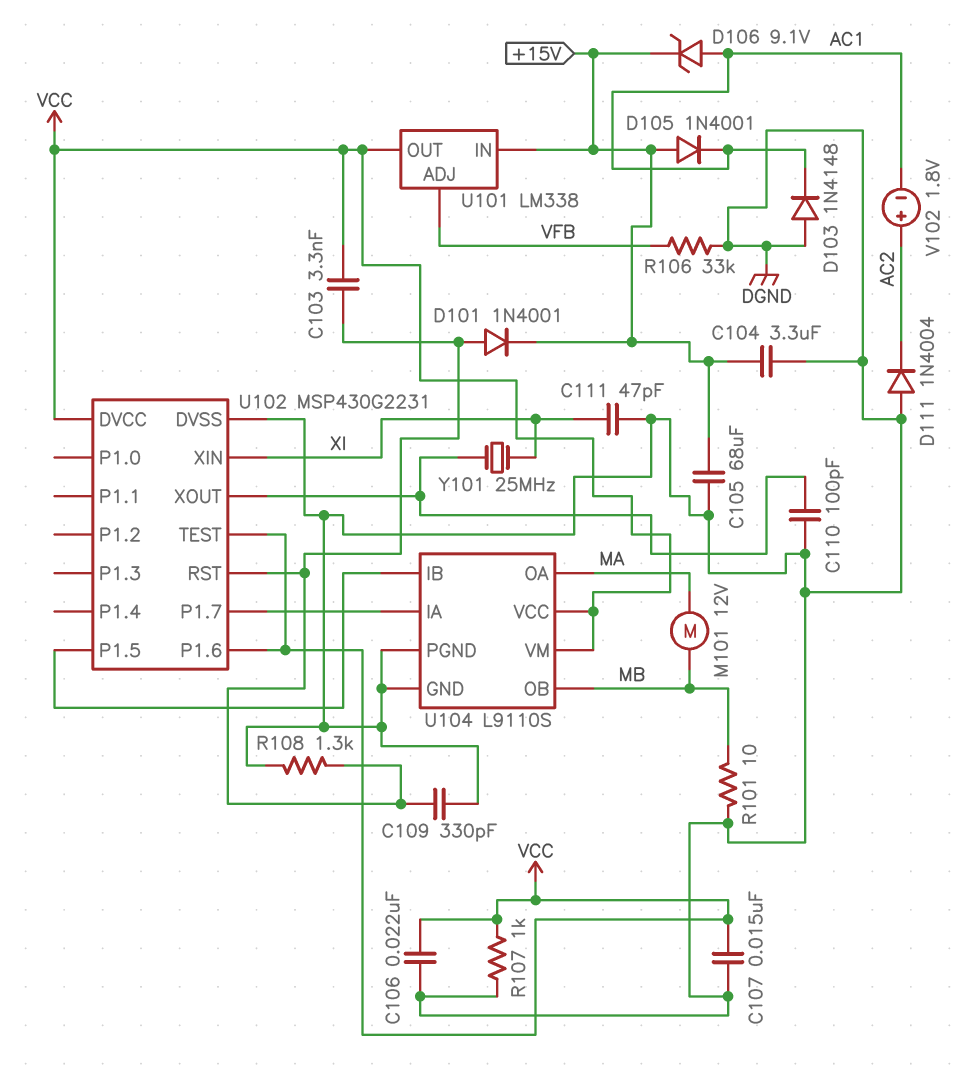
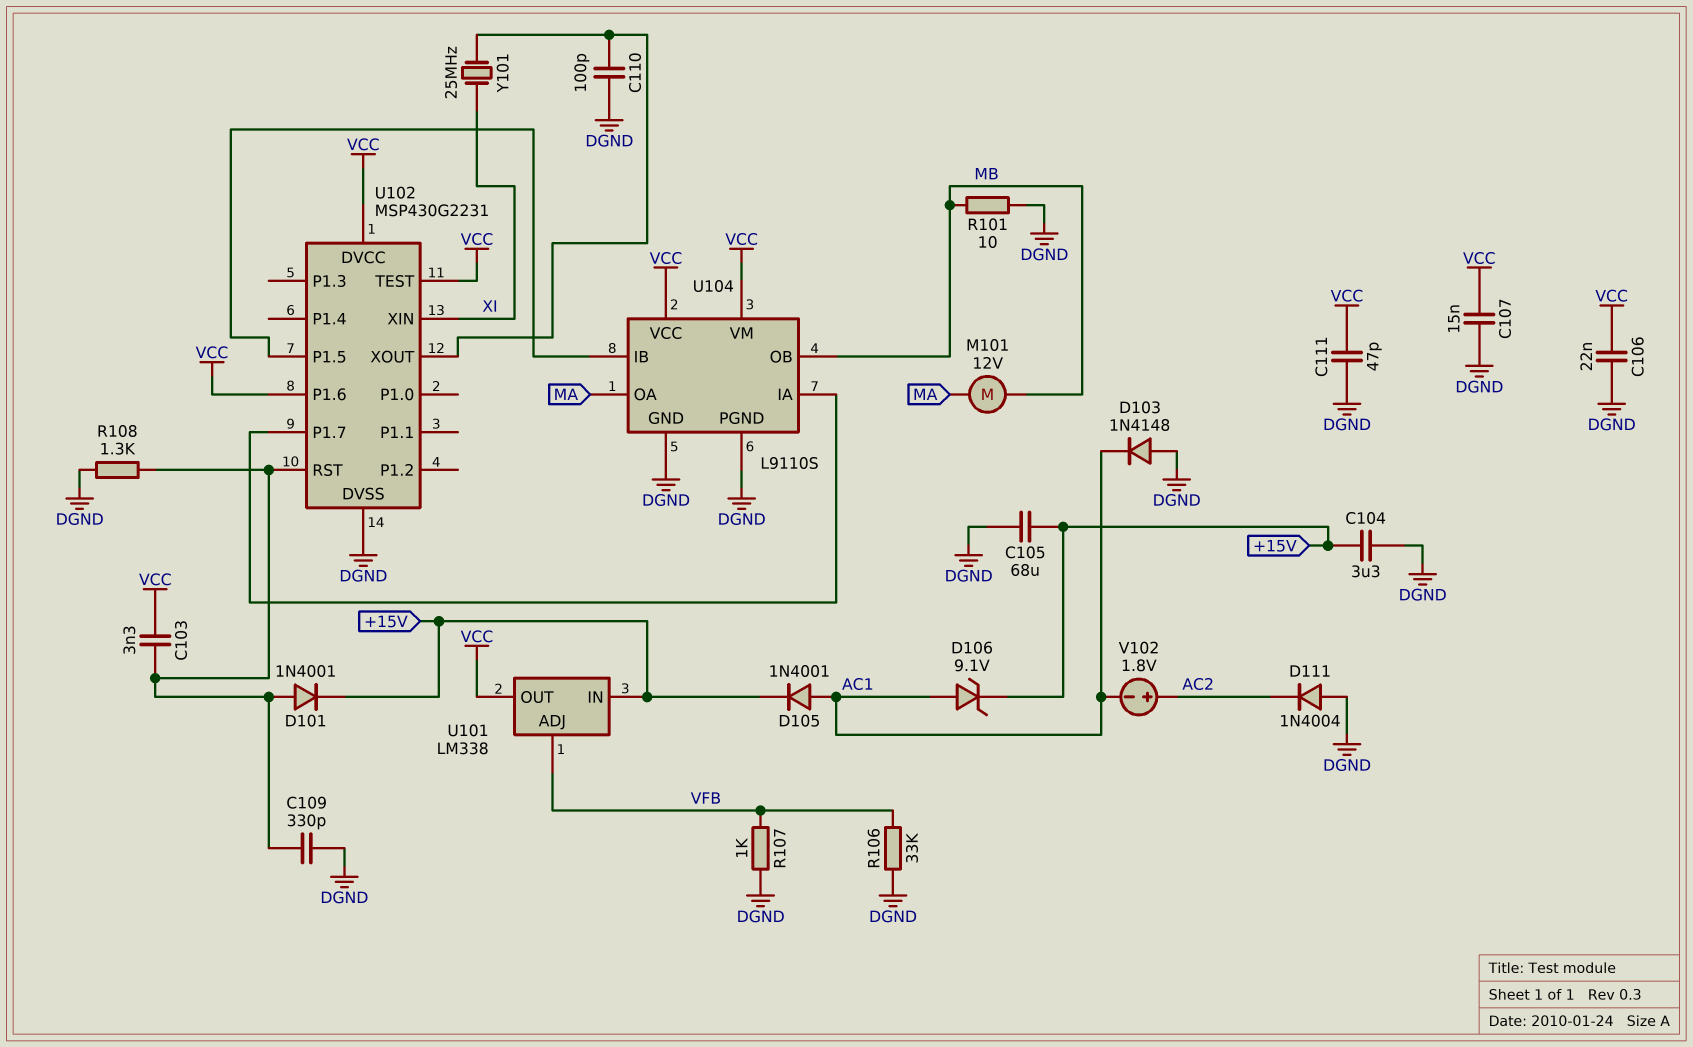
C111: 47pF (DGND, XI) -> 47pF (DGND, VCC)
D105: diode 1N4001 (A +15V, K AC1) -> diode 1N4001 (A AC1, K +15V)
R107: 1k (DGND, VCC) -> 1k (DGND, VFB)

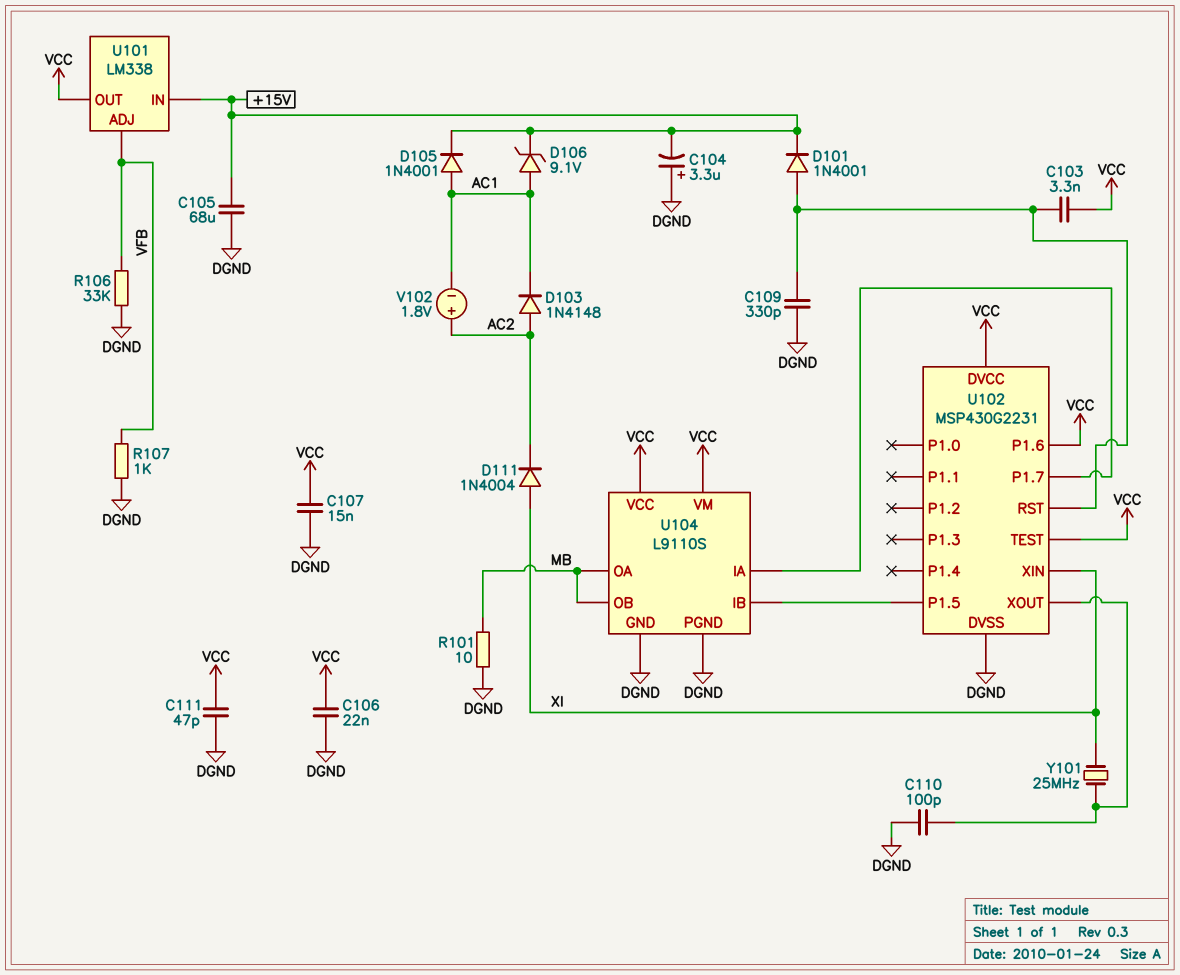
C104: 3.3uF (+15V, DGND) -> 3.3uF (plus DGND, minus +15V)
D103: diode 1N4148 (A DGND, K AC1) -> diode 1N4148 (A AC2, K AC1)
D111: diode 1N4004 (A DGND, K AC2) -> diode 1N4004 (A XI, K AC2)
M101: motor 12V (MA, MB) -> none
R108: 1.3k (DGND, U102/RST) -> none
U104 pin OA: MA -> MB

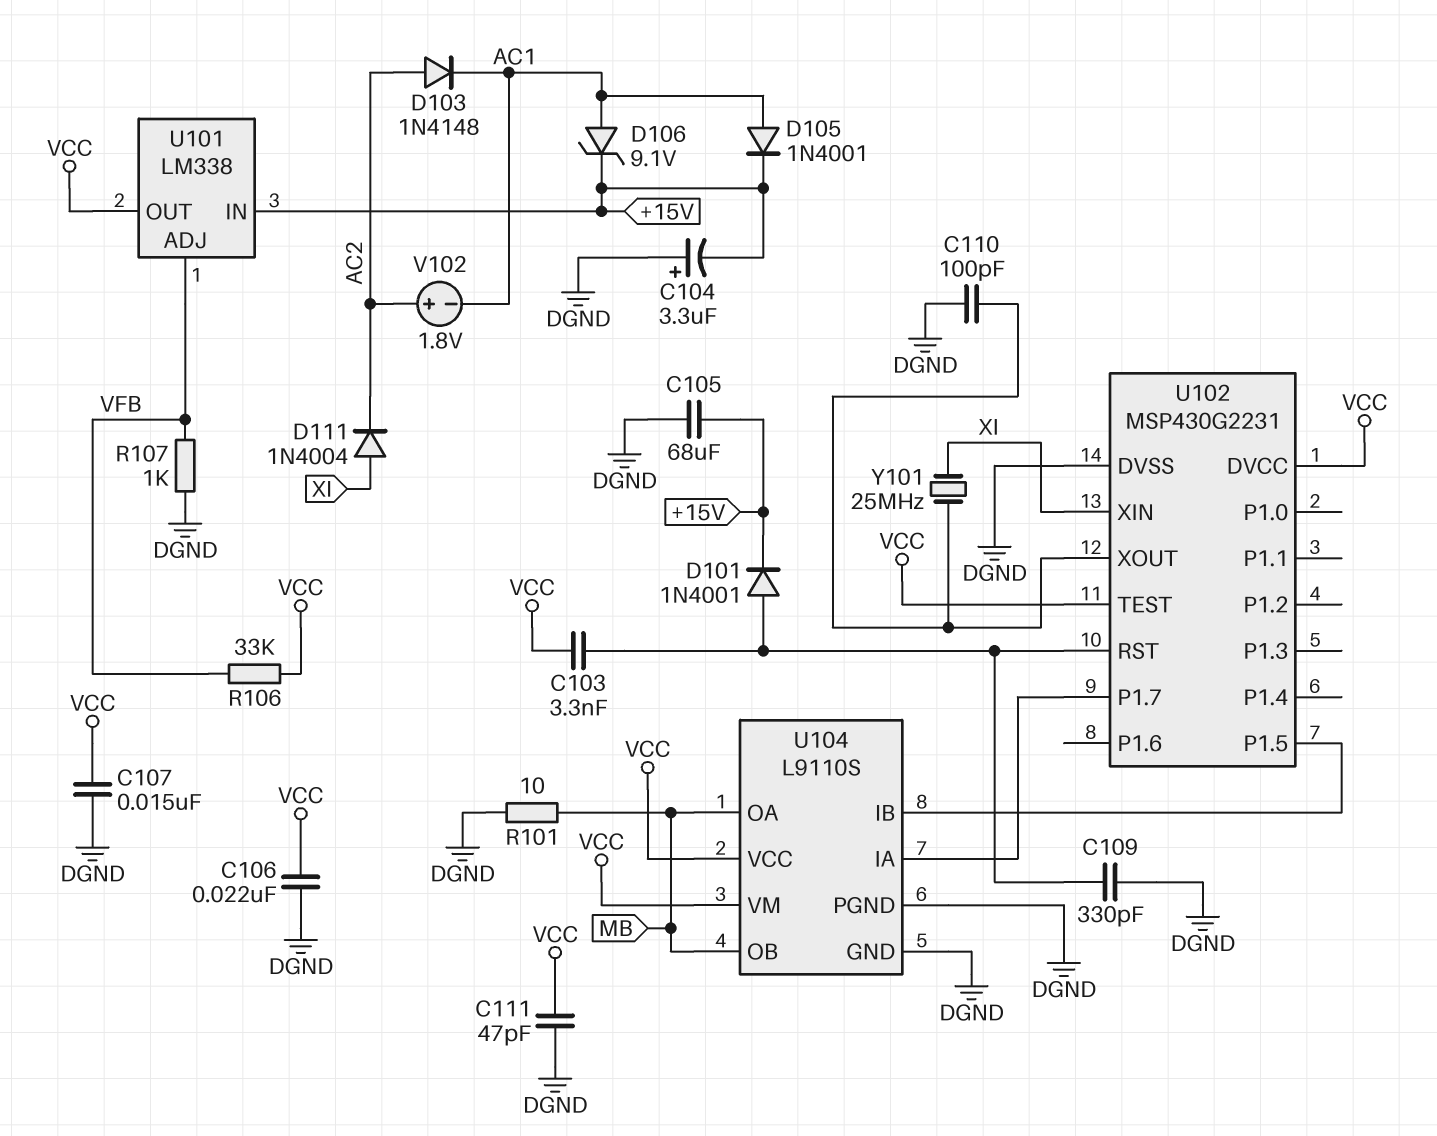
R106: 33k (DGND, VFB) -> 33k (VCC, VFB)
U102 pin P1.6: VCC -> none

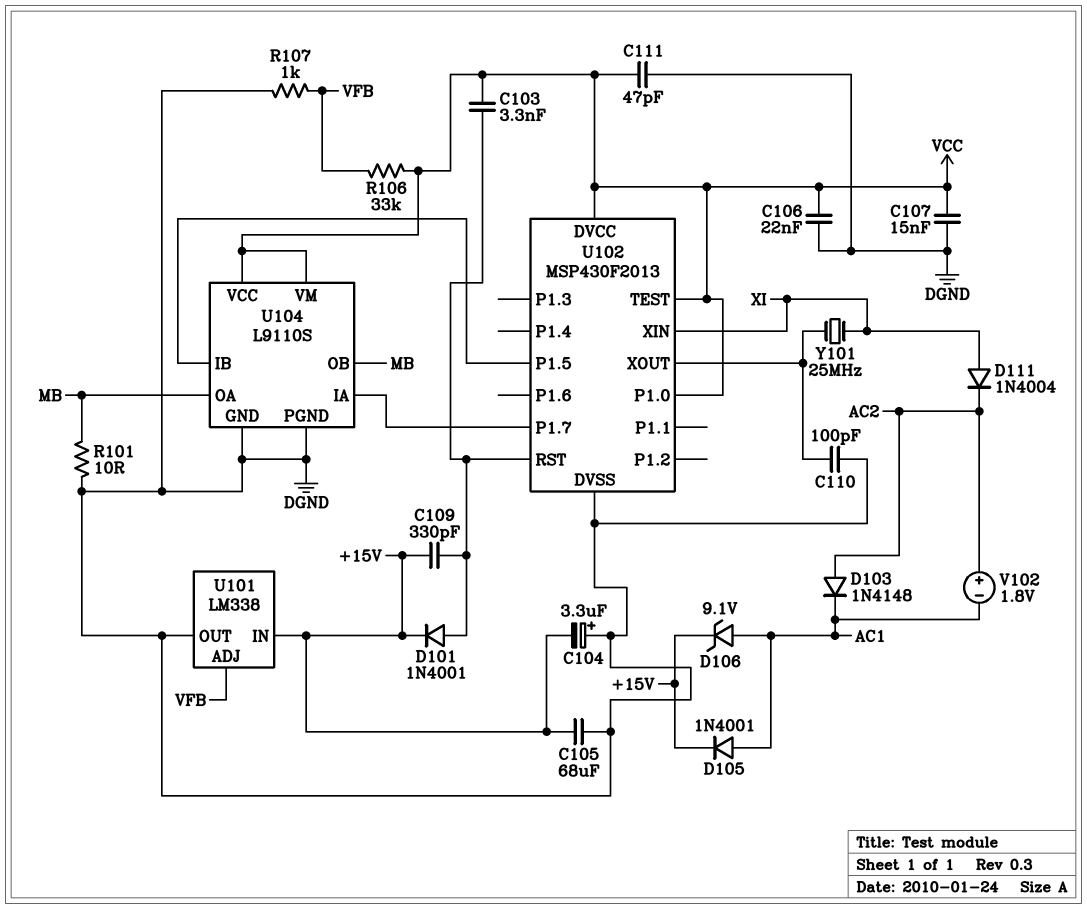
C109: 330pF (DGND, U102/RST) -> 330pF (+15V, U102/RST)
U101 pin OUT: VCC -> DGND
U102: MSP430G2231 -> MSP430F2013
U102 pin P1.0: none -> VCC

